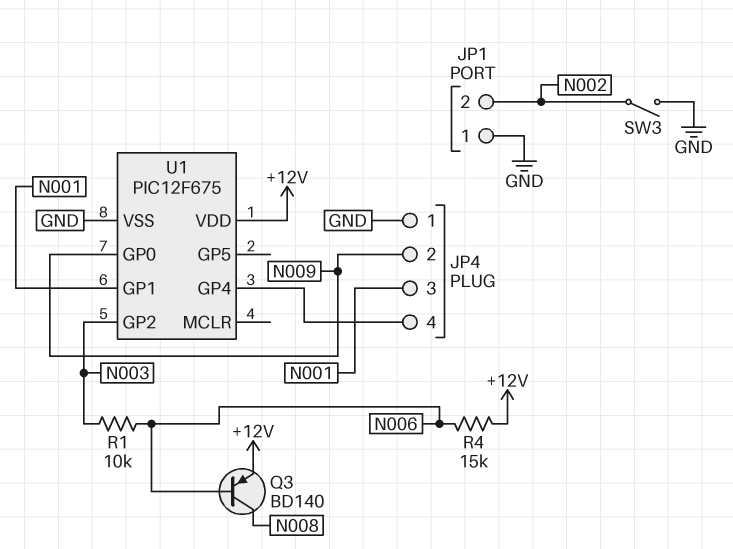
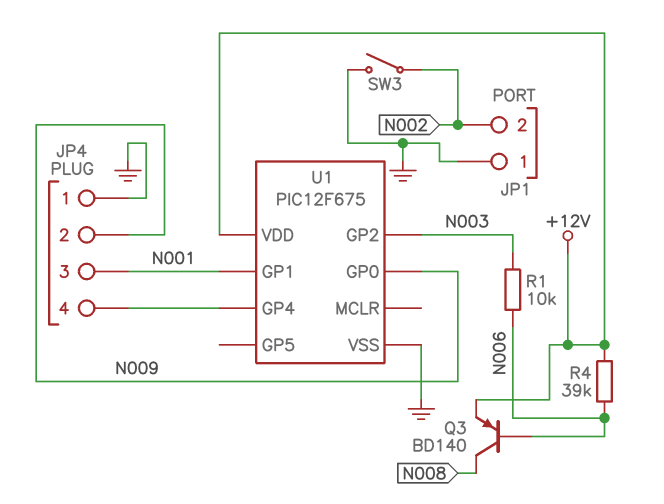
R4: 15k (+12V, N006) -> 39k (+12V, N006)

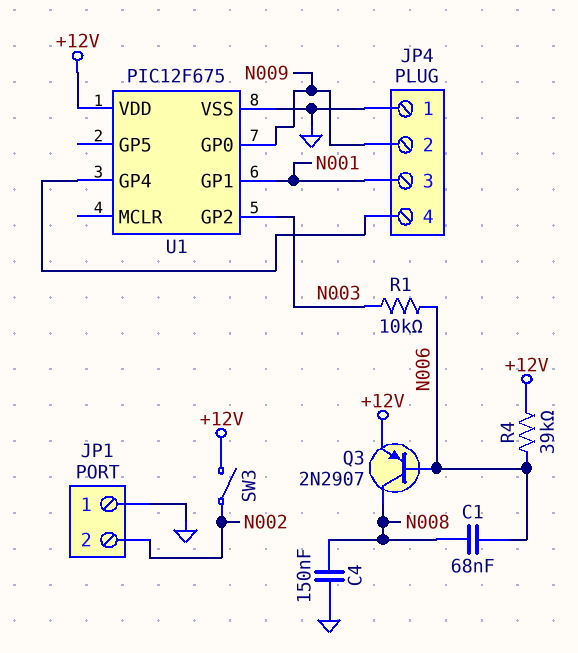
C1: none -> 68nF (N006, N008)
C4: none -> 150nF (GND, N008)
Q3: PNP BD140 (B N006, C N008, E +12V) -> PNP 2N2907 (B N006, C N008, E +12V)
SW3: switch (GND, N002) -> switch (+12V, N002)

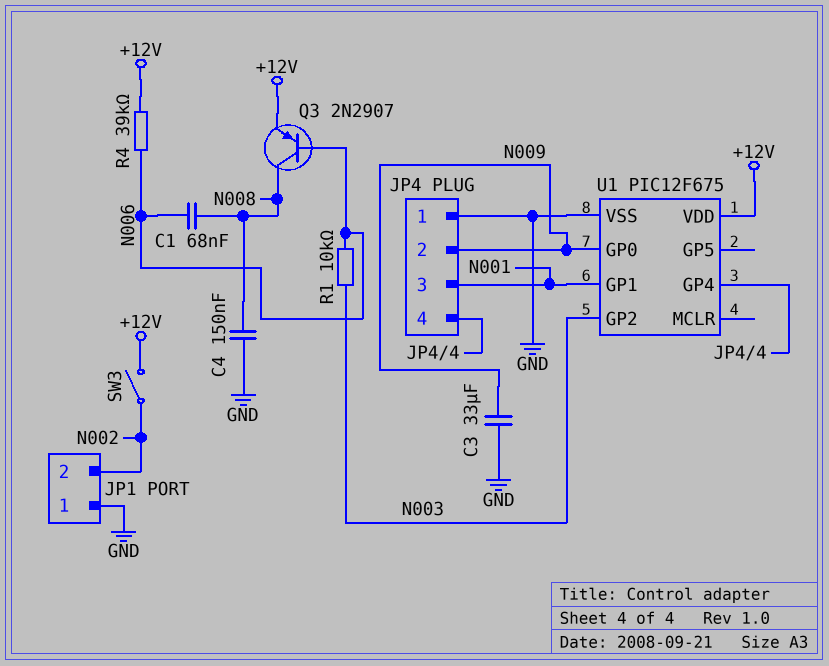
C3: none -> 33uF (GND, N009)

